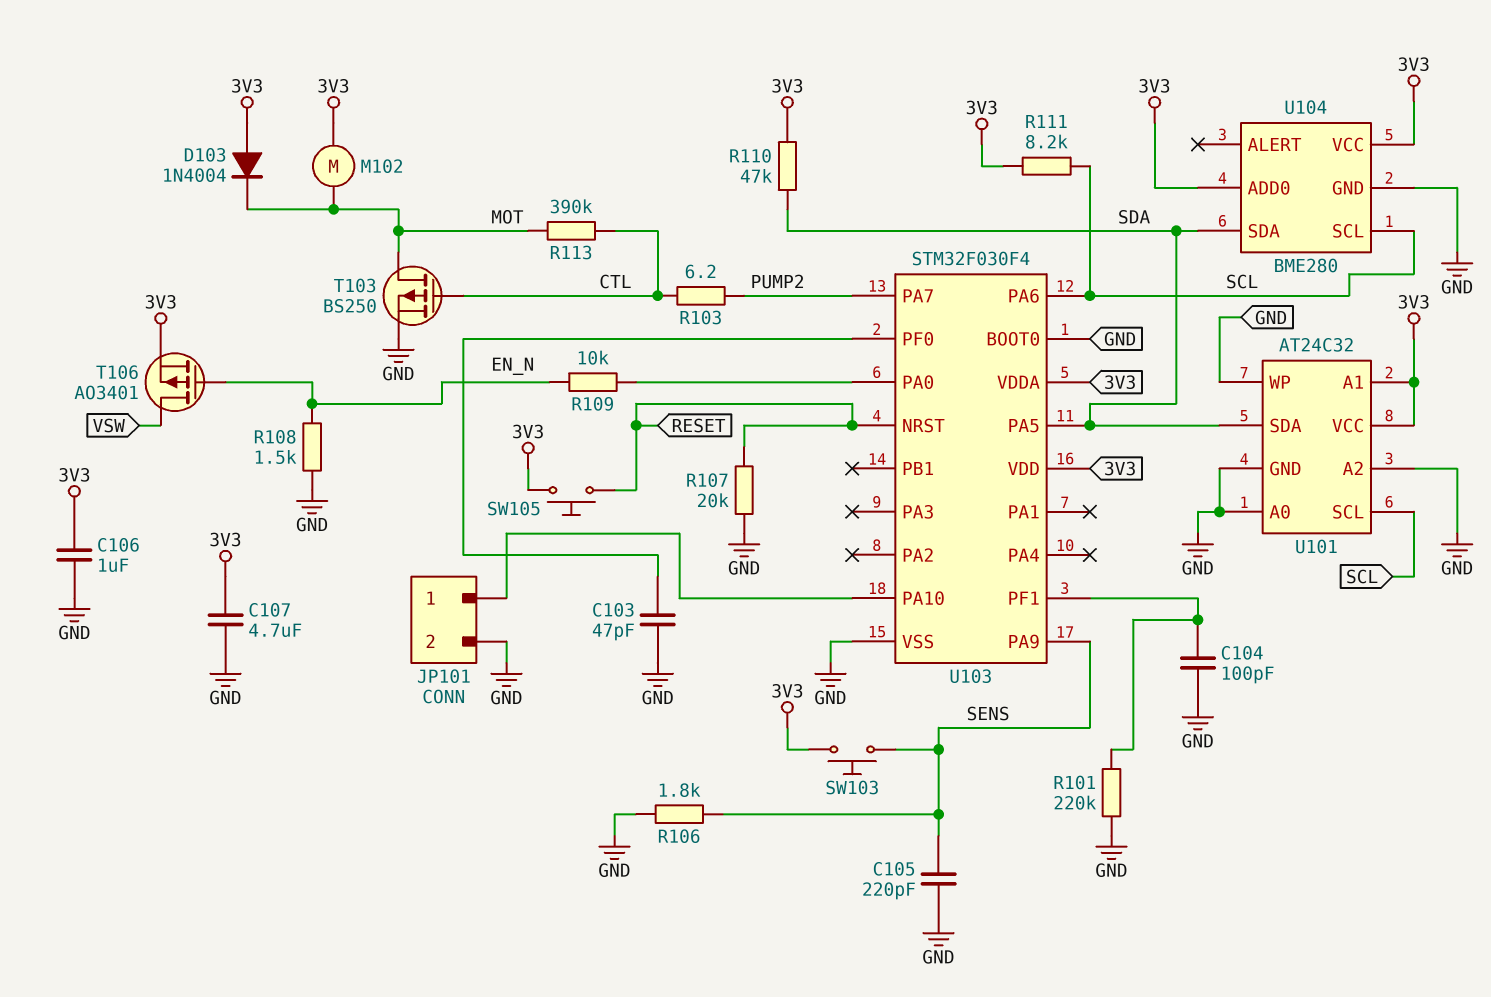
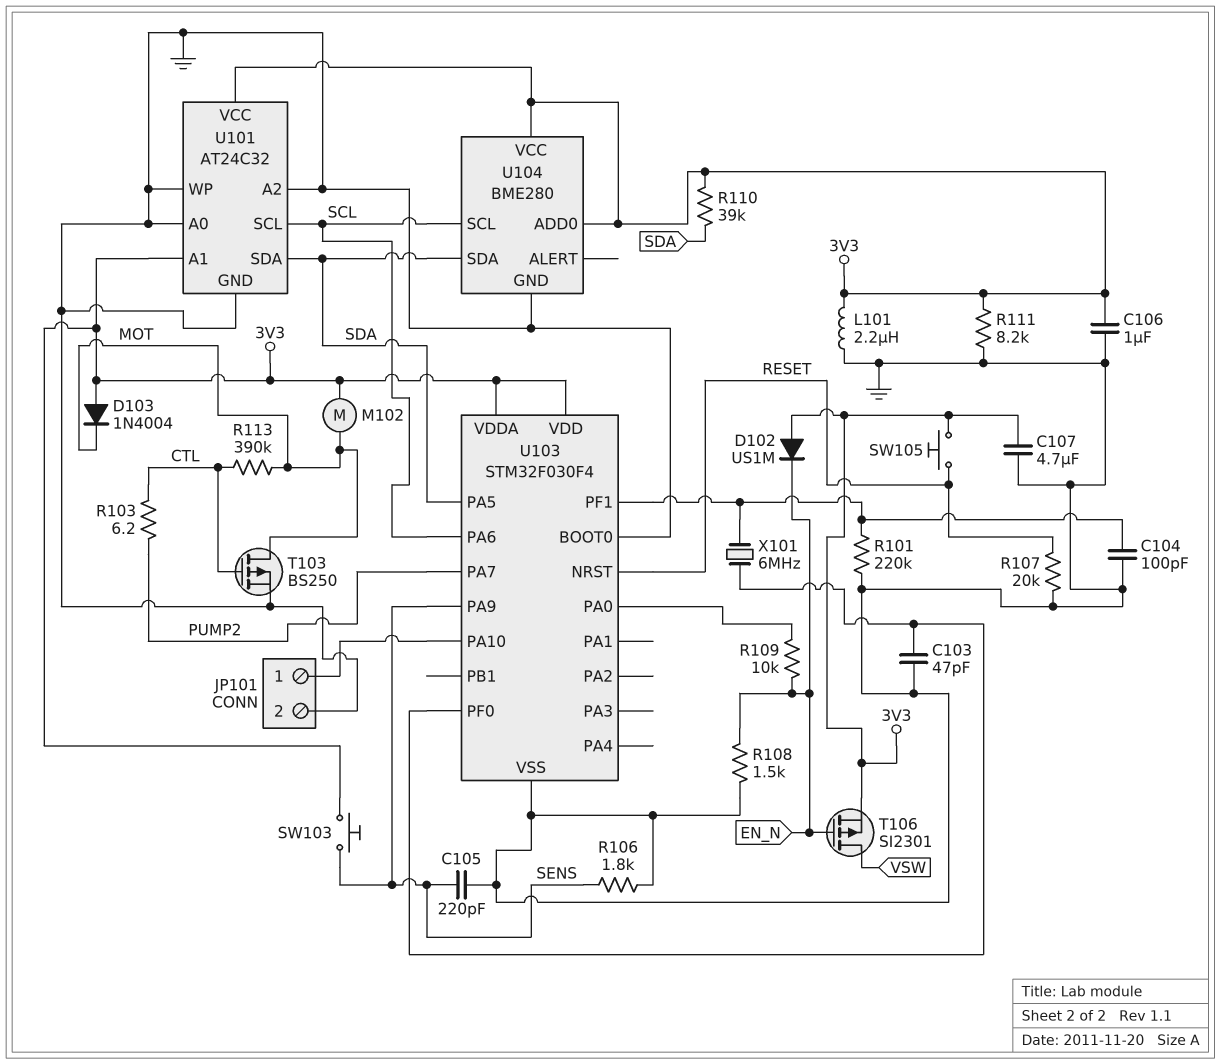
D102: none -> diode US1M (A 3V3, K EN_N)
L101: none -> 2.2uH (3V3, GND)
R110: 47k (3V3, SDA) -> 39k (3V3, SDA)
R111: 8.2k (3V3, SCL) -> 8.2k (3V3, GND)
T106: PMOS AO3401 (G EN_N, D VSW, S 3V3) -> PMOS SI2301 (G EN_N, D VSW, S 3V3)
X101: none -> 6MHz (U103/PF0, U103/PF1)

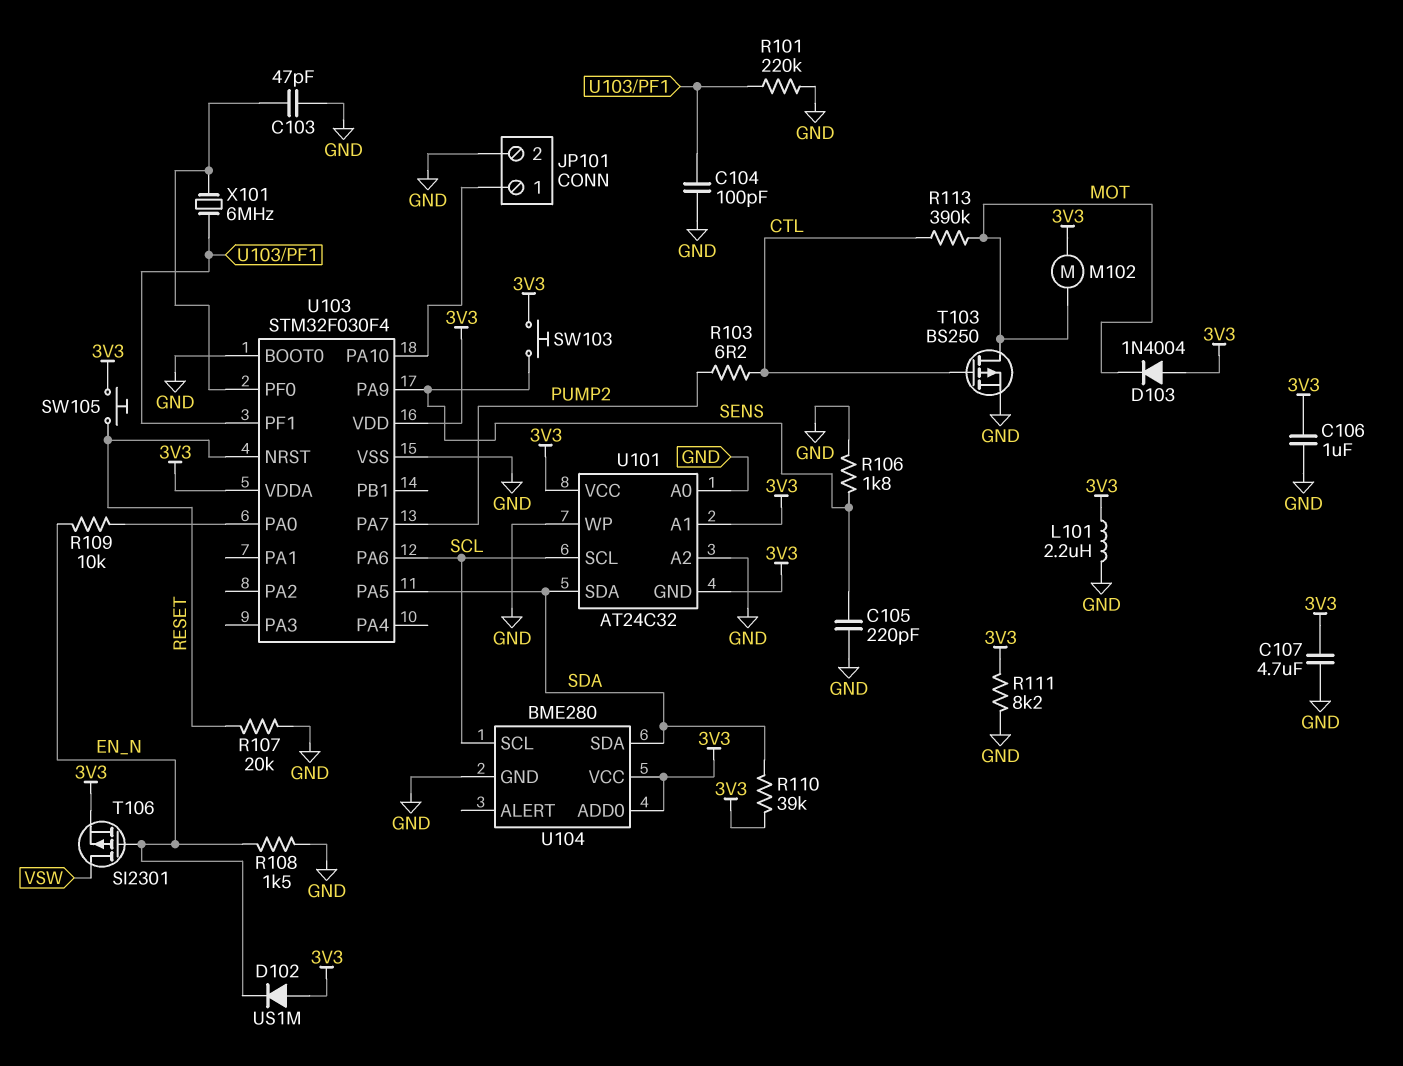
U101 pin GND: GND -> 3V3

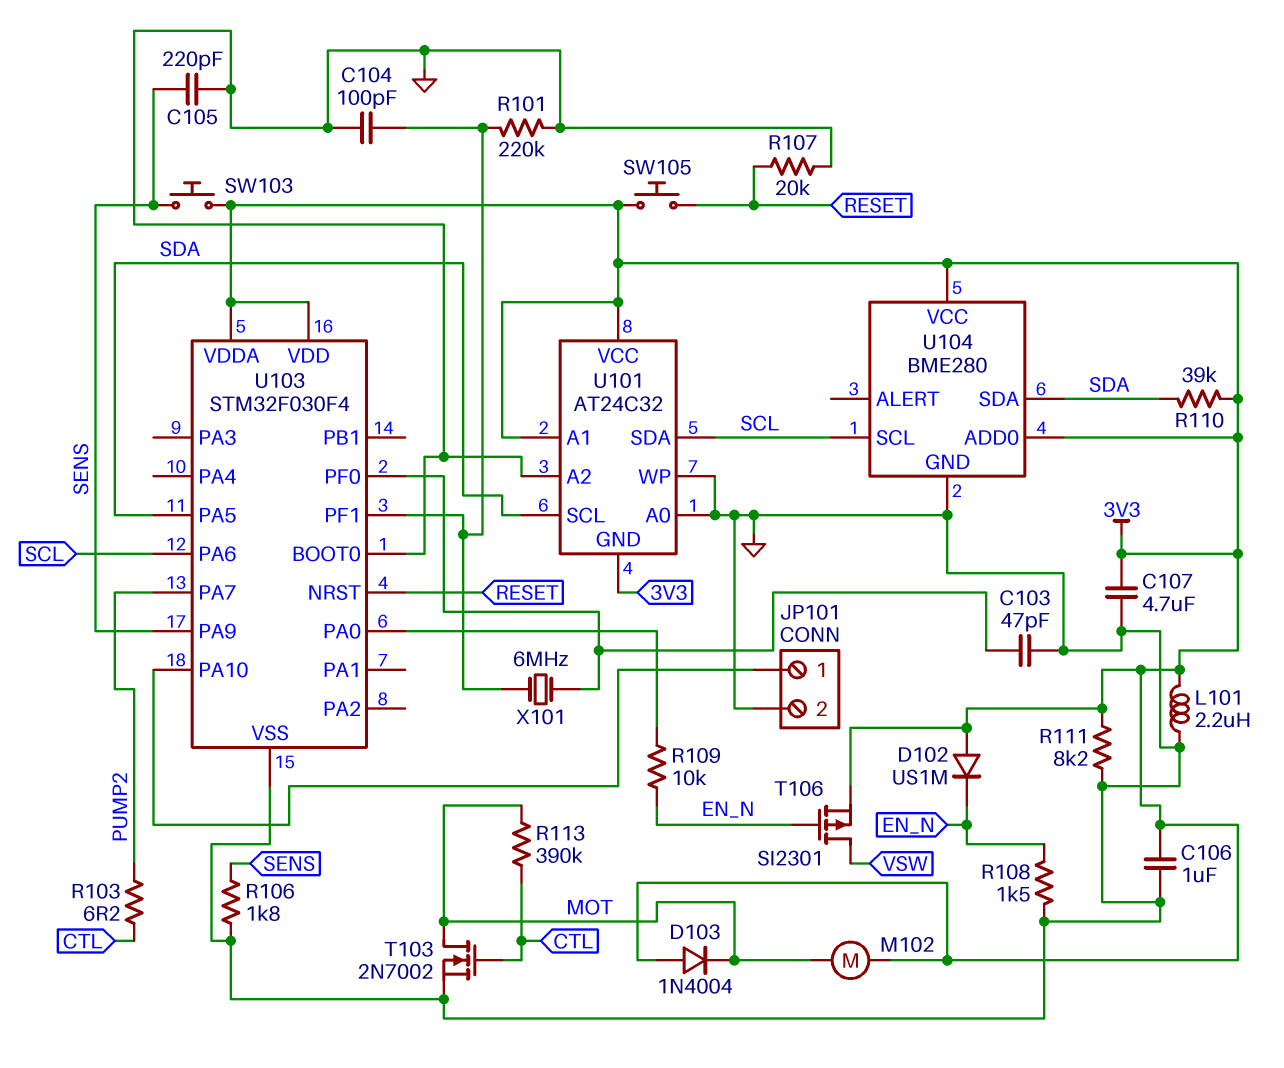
T103: PMOS BS250 (G CTL, D MOT, S GND) -> NMOS 2N7002 (G CTL, D MOT, S GND)
U101 pin SCL: SCL -> SDA
U101 pin SDA: SDA -> SCL

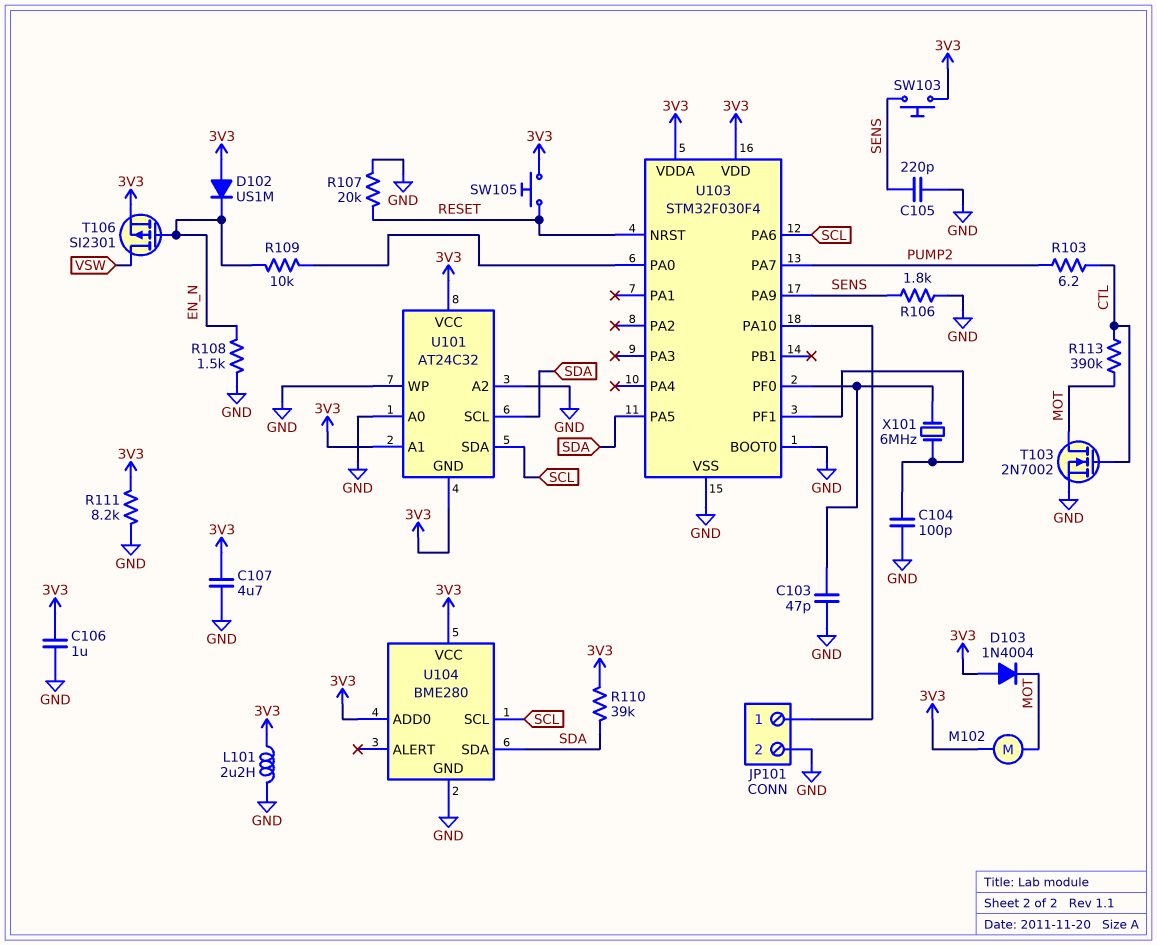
R101: 220k (GND, U103/PF1) -> none

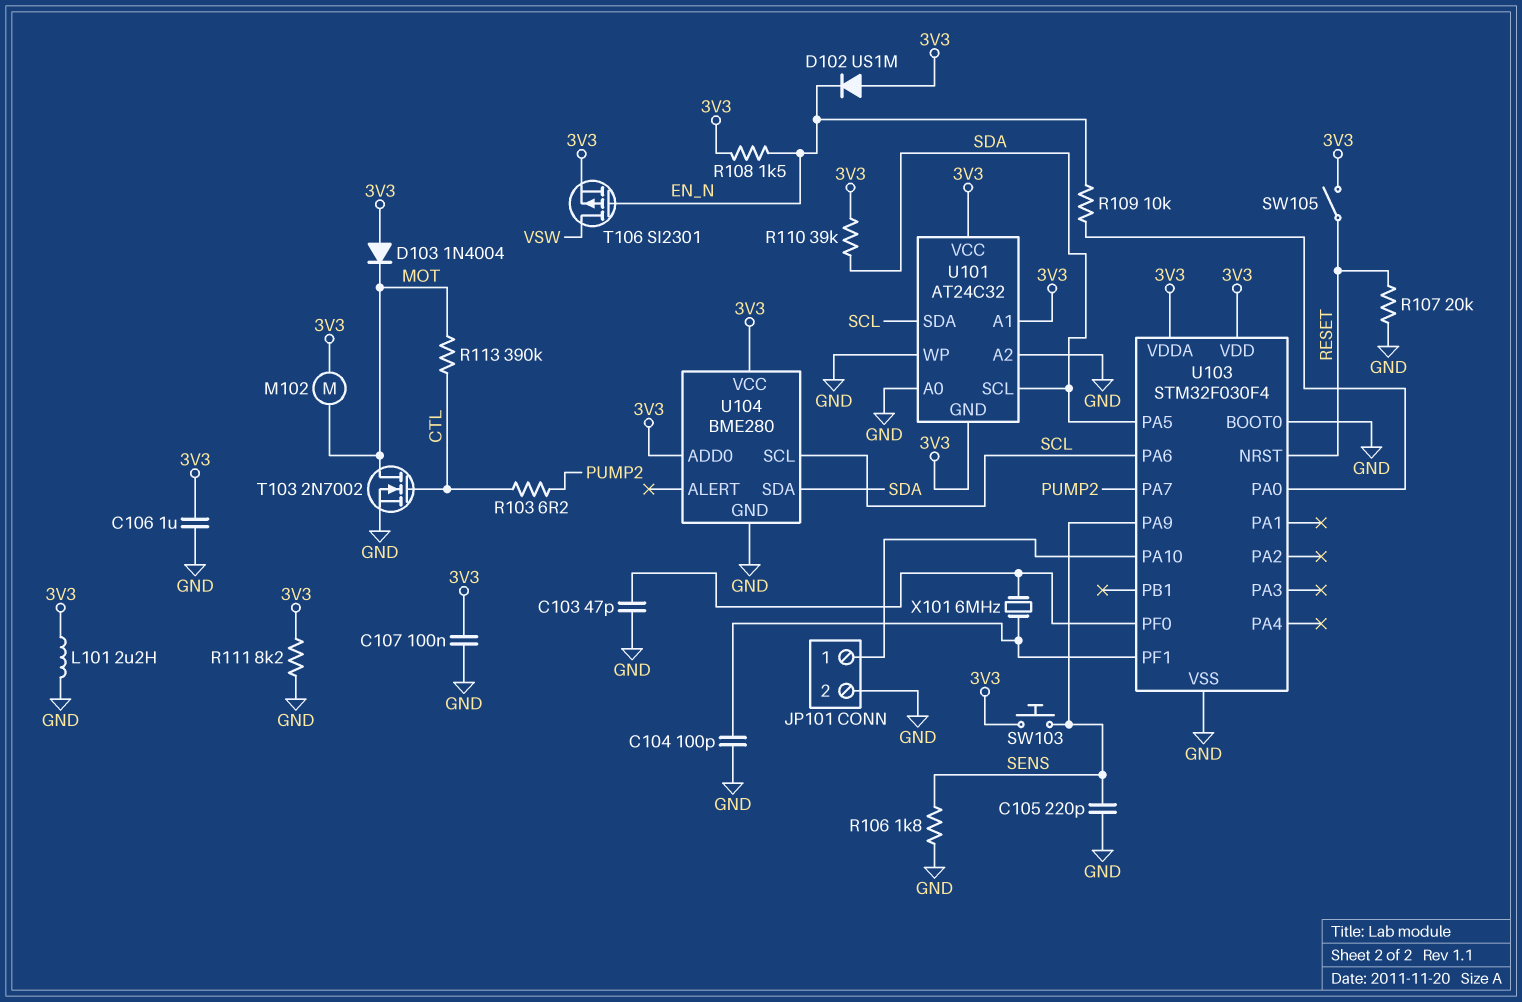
C107: 4.7uF (3V3, GND) -> 100nF (3V3, GND)
R108: 1.5k (EN_N, GND) -> 1.5k (3V3, EN_N)
SW105: button (3V3, RESET) -> switch (3V3, RESET)

